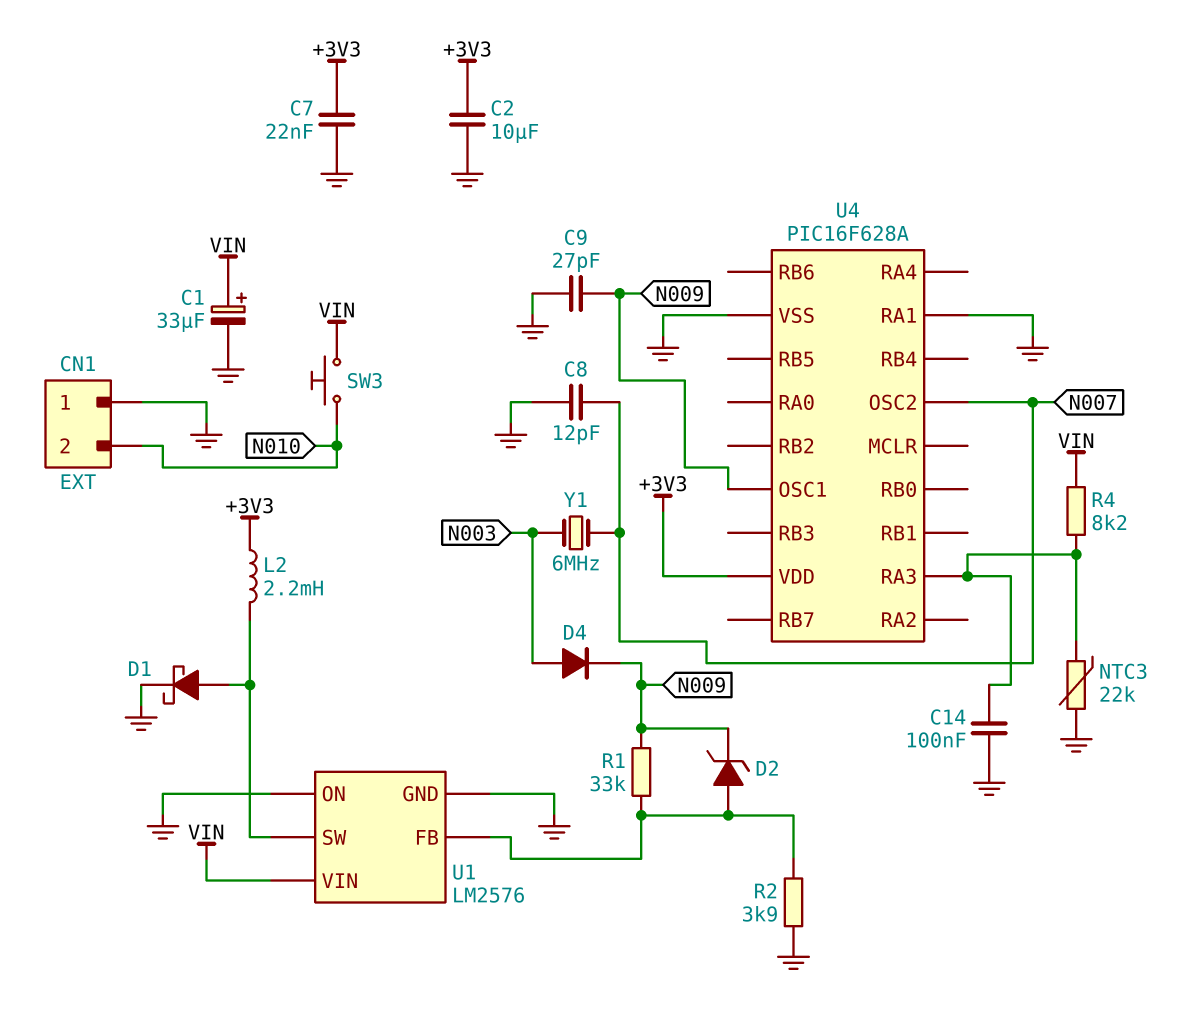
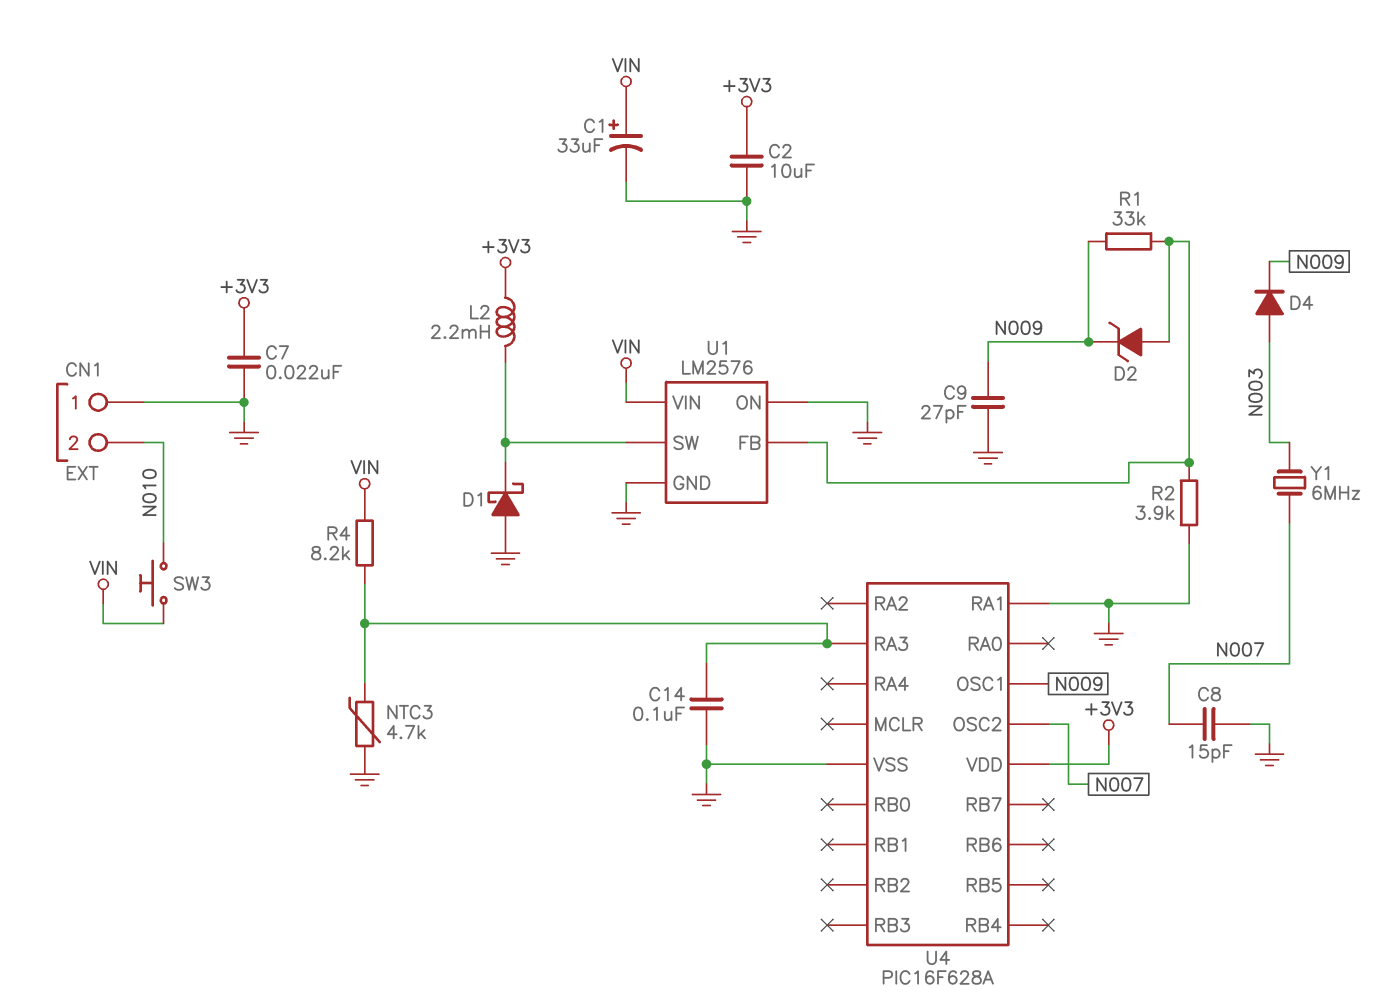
C8: 12pF (GND, N007) -> 15pF (GND, N007)
D1: schottky (A U1/SW, K GND) -> schottky (A GND, K U1/SW)
NTC3: 22k (GND, U4/RA3) -> 4.7k (GND, U4/RA3)

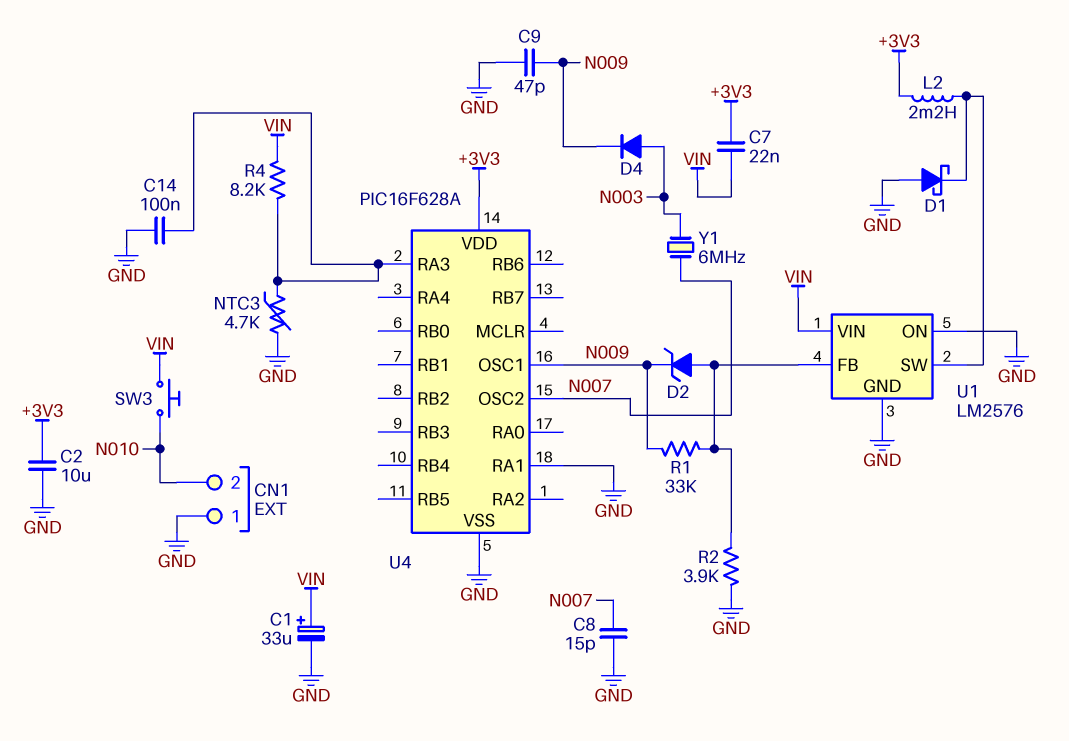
C7: 22nF (+3V3, GND) -> 22nF (+3V3, VIN)
C9: 27pF (GND, N009) -> 47pF (GND, N009)

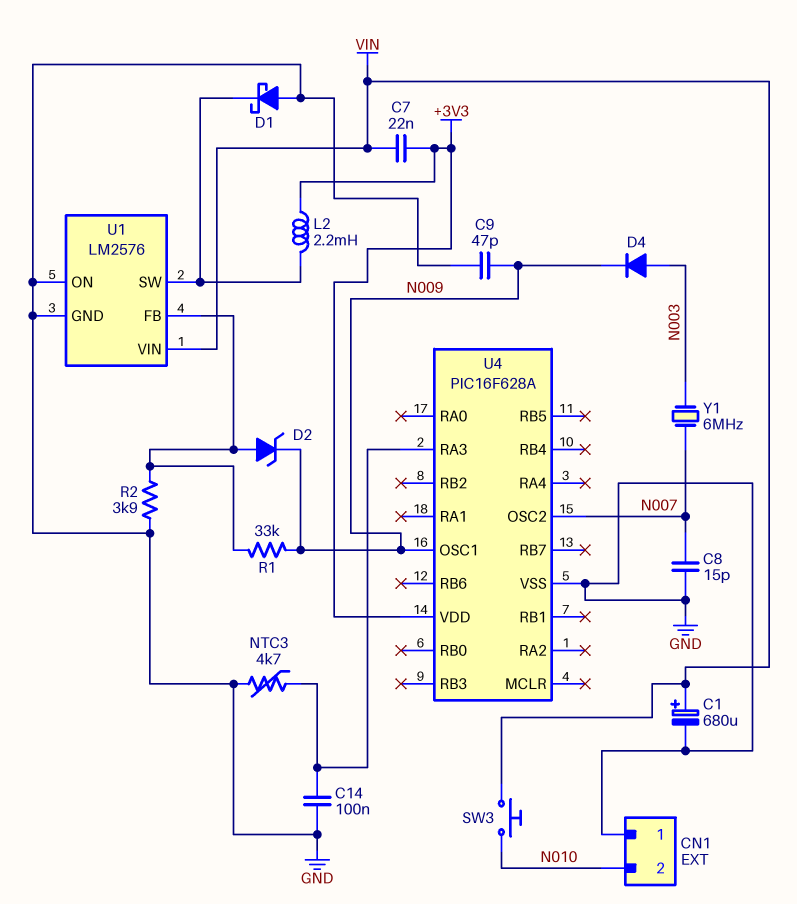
C1: 33uF (plus VIN, minus GND) -> 680uF (plus VIN, minus GND)
C2: 10uF (+3V3, GND) -> none
R4: 8.2k (U4/RA3, VIN) -> none
U4 pin RA1: GND -> none

